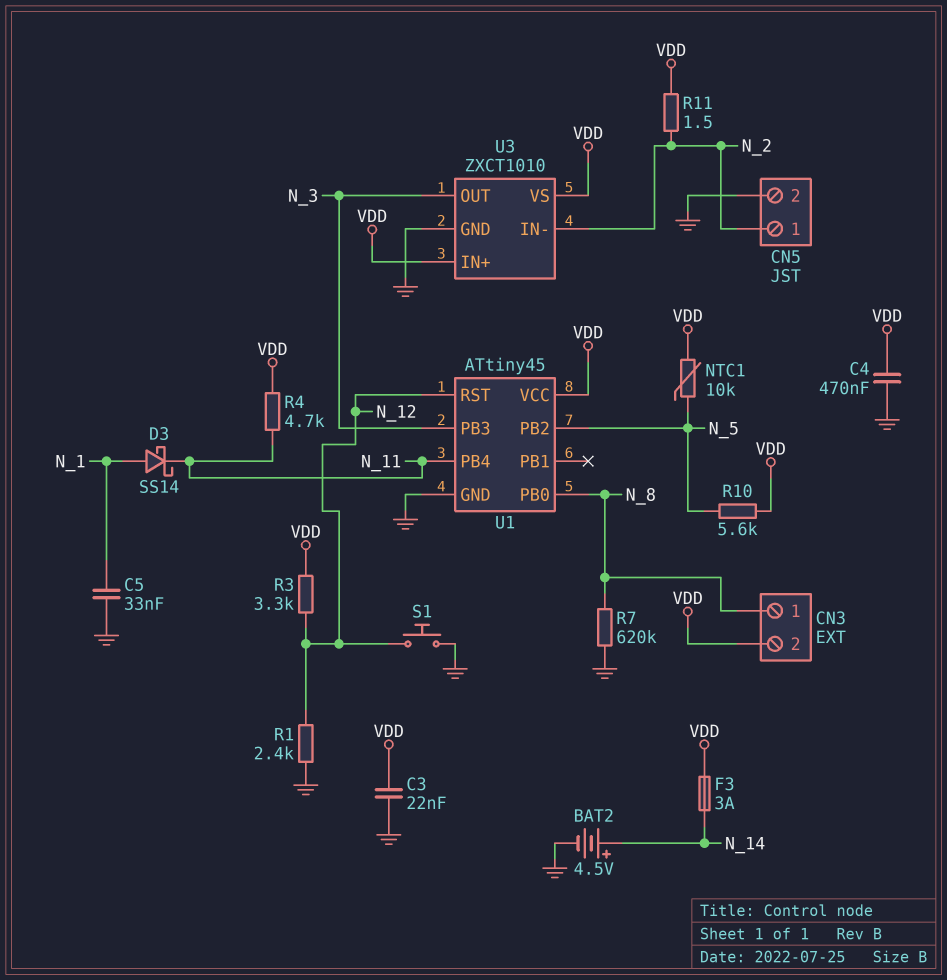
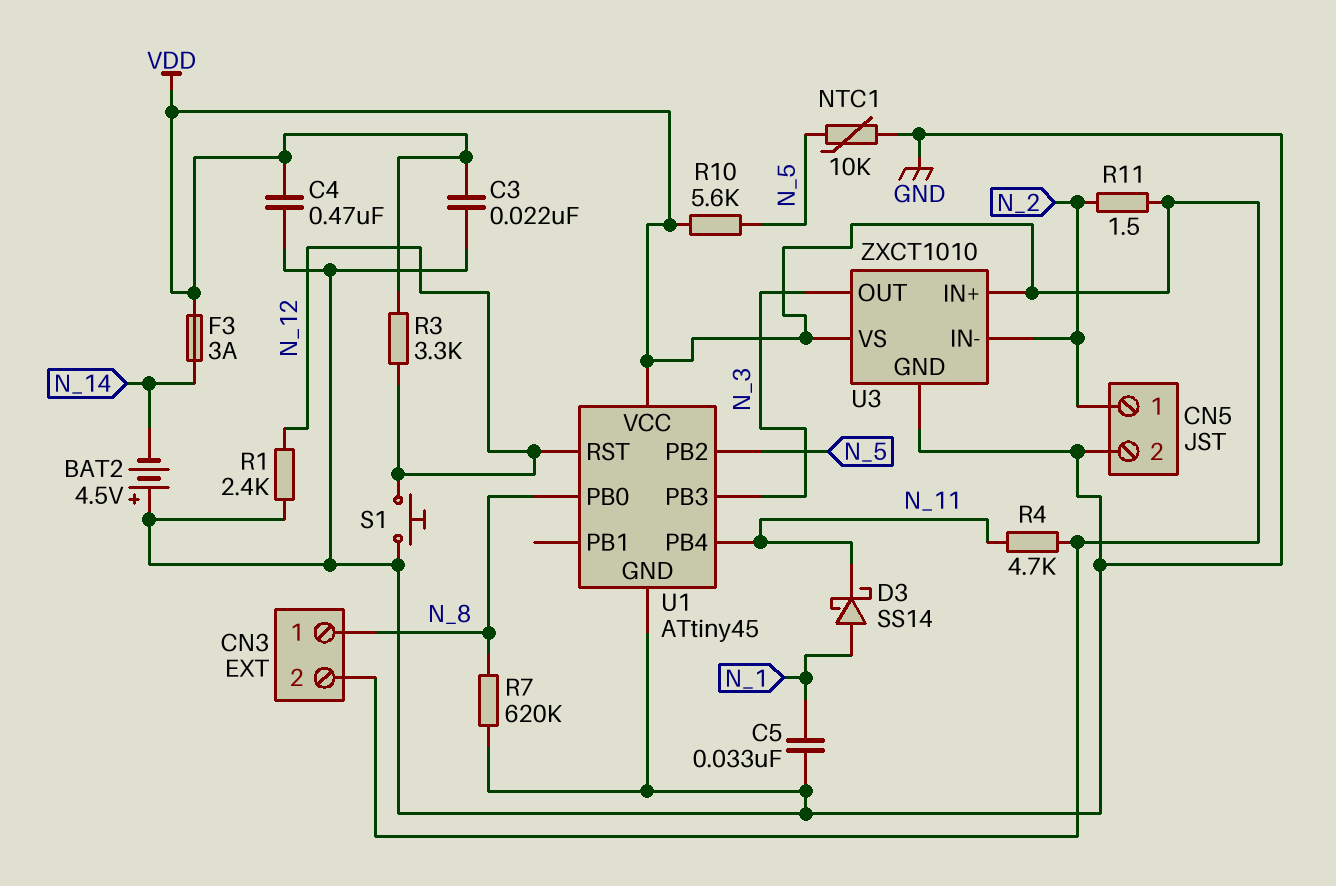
BAT2: 4.5V (plus N_14, minus GND) -> 4.5V (plus GND, minus N_14)
NTC1: 10k (N_5, VDD) -> 10k (GND, N_5)

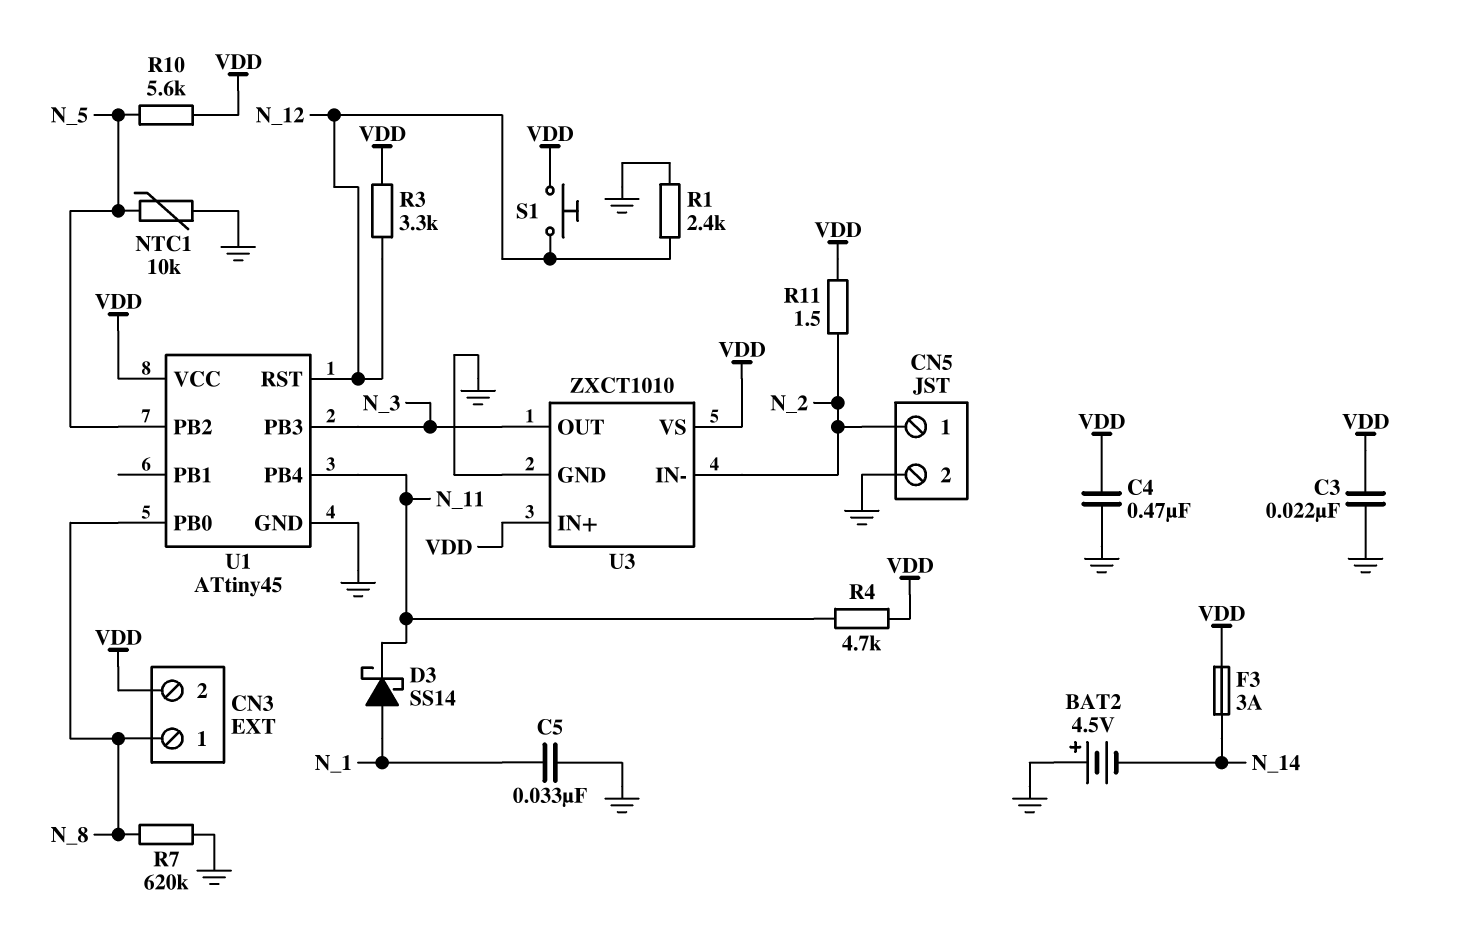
S1: button (GND, N_12) -> button (N_12, VDD)

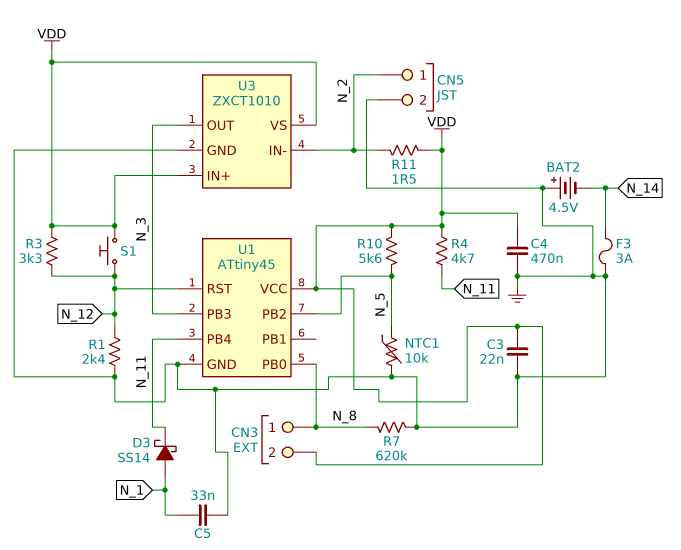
F3: 3A (N_14, VDD) -> 3A (GND, N_14)

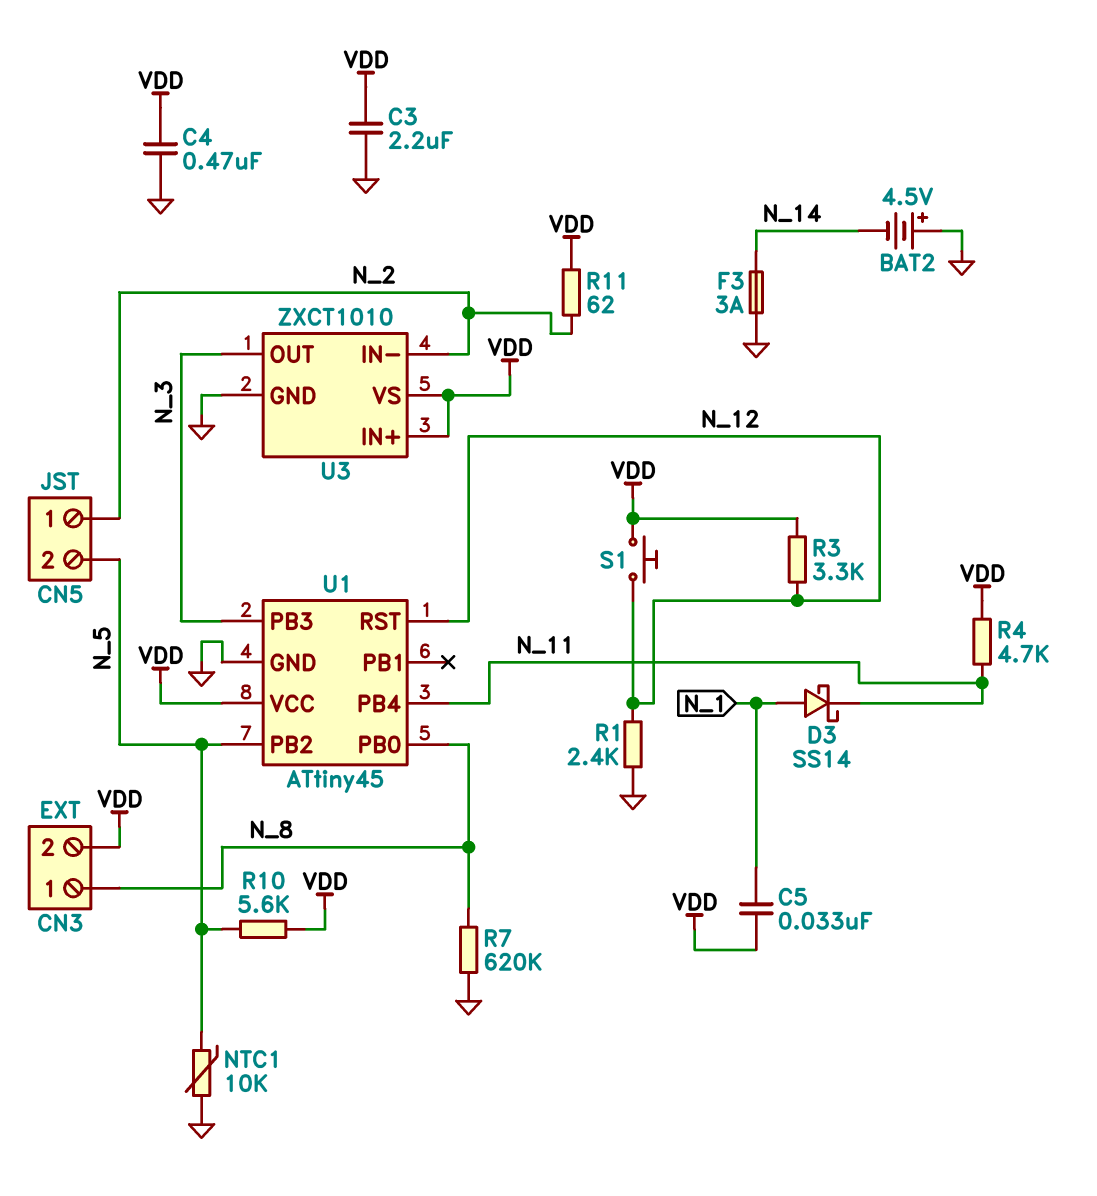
C3: 22nF (GND, VDD) -> 2.2uF (GND, VDD)
C5: 33nF (GND, N_1) -> 33nF (N_1, VDD)
CN5 pin 2: GND -> N_5
R11: 1.5 (N_2, VDD) -> 62 (N_2, VDD)

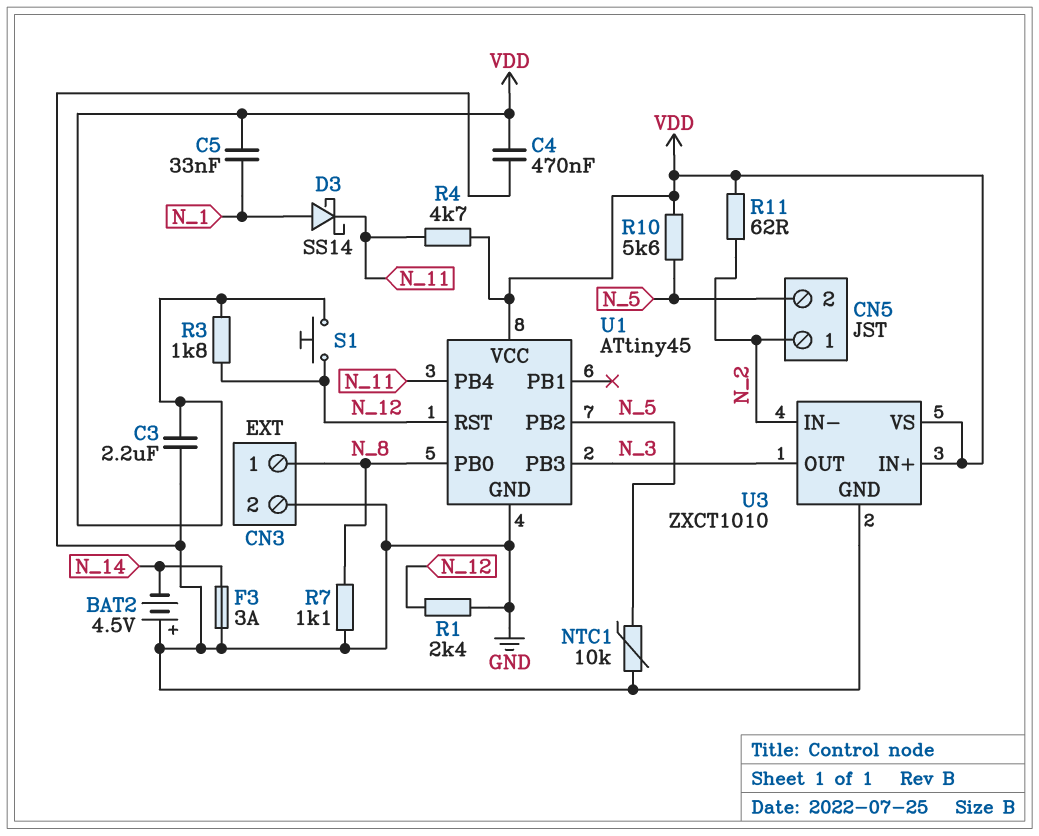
CN3 pin 2: VDD -> GND
R3: 3.3k (N_12, VDD) -> 1.8k (N_12, VDD)
R7: 620k (GND, N_8) -> 1.1k (GND, N_8)

